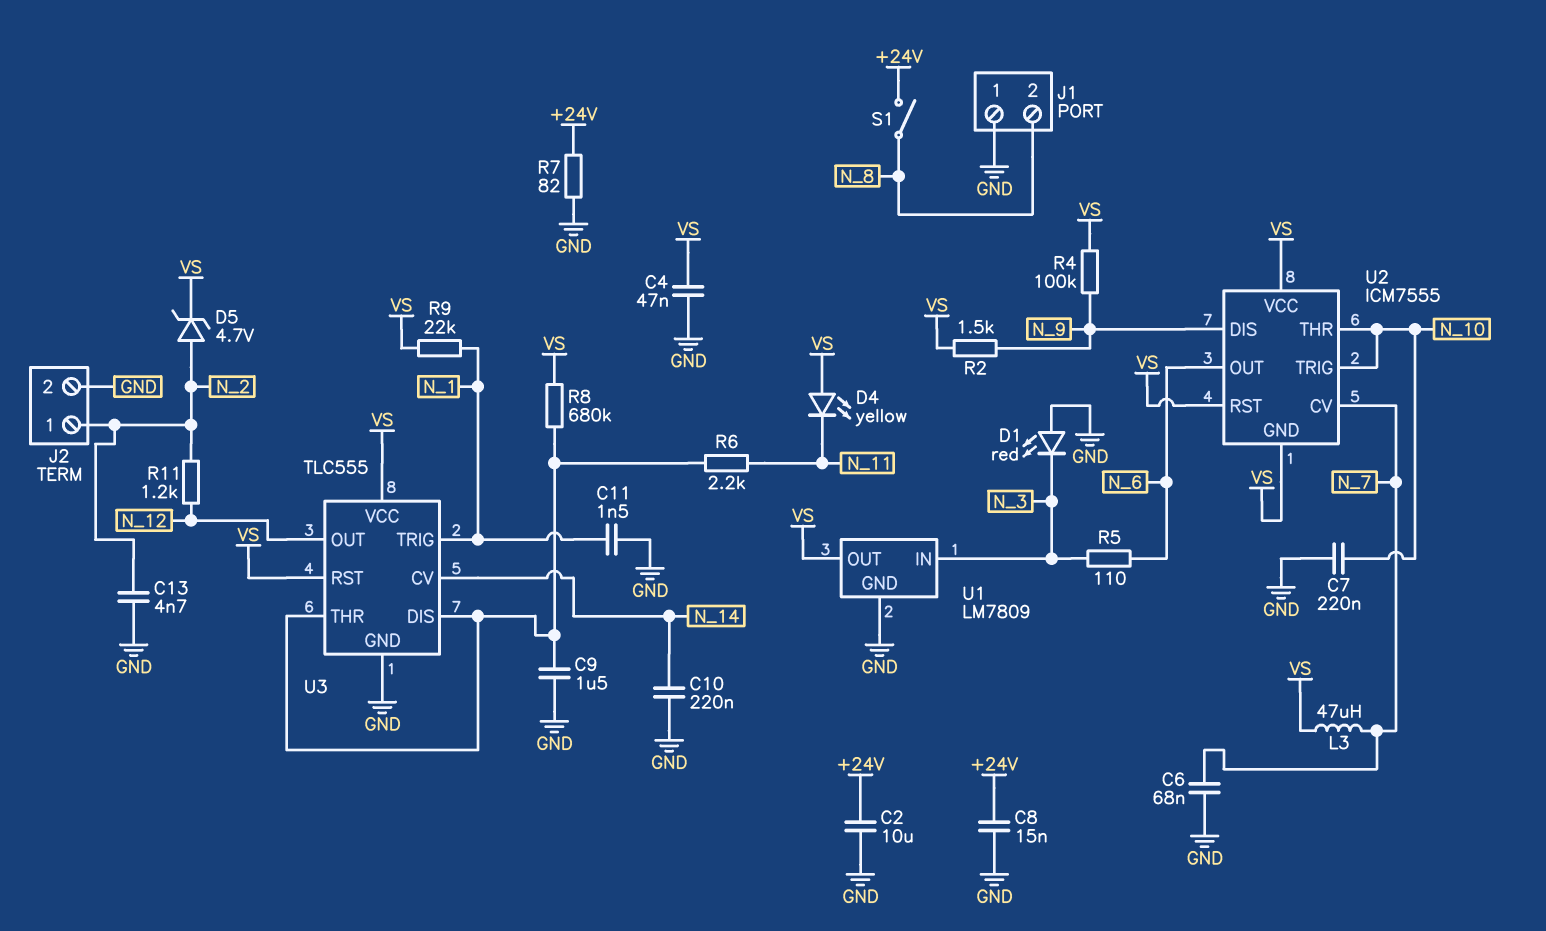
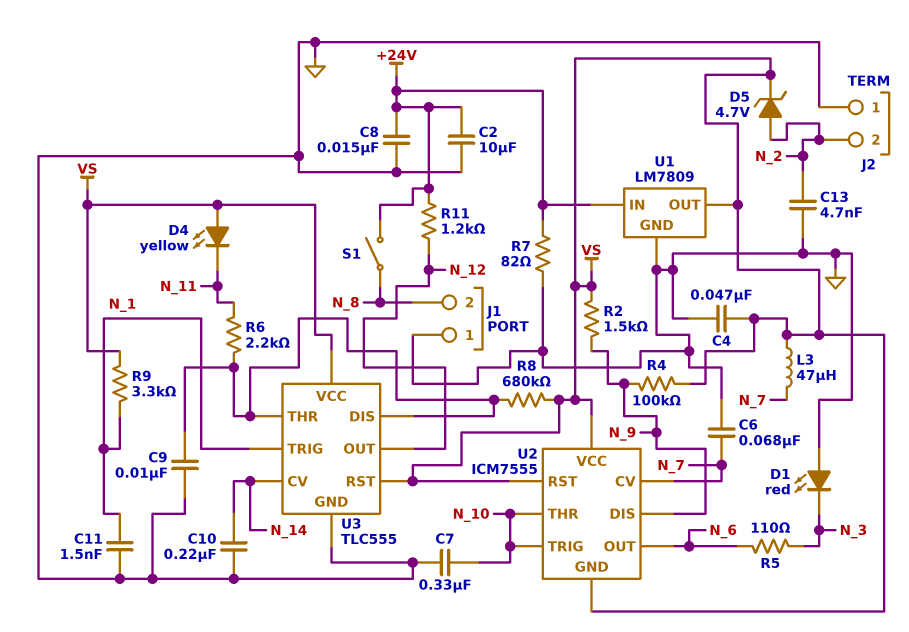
C7: 220nF (GND, N_10) -> 330nF (GND, N_10)
C9: 1.5uF (GND, U3/DIS) -> 10nF (GND, U3/DIS)
J2 pin 1: N_2 -> GND
J2 pin 2: GND -> N_2
R9: 22k (N_1, VS) -> 3.3k (N_1, VS)
R11: 1.2k (N_2, N_12) -> 1.2k (+24V, N_12)
U1 pin IN: N_3 -> +24V

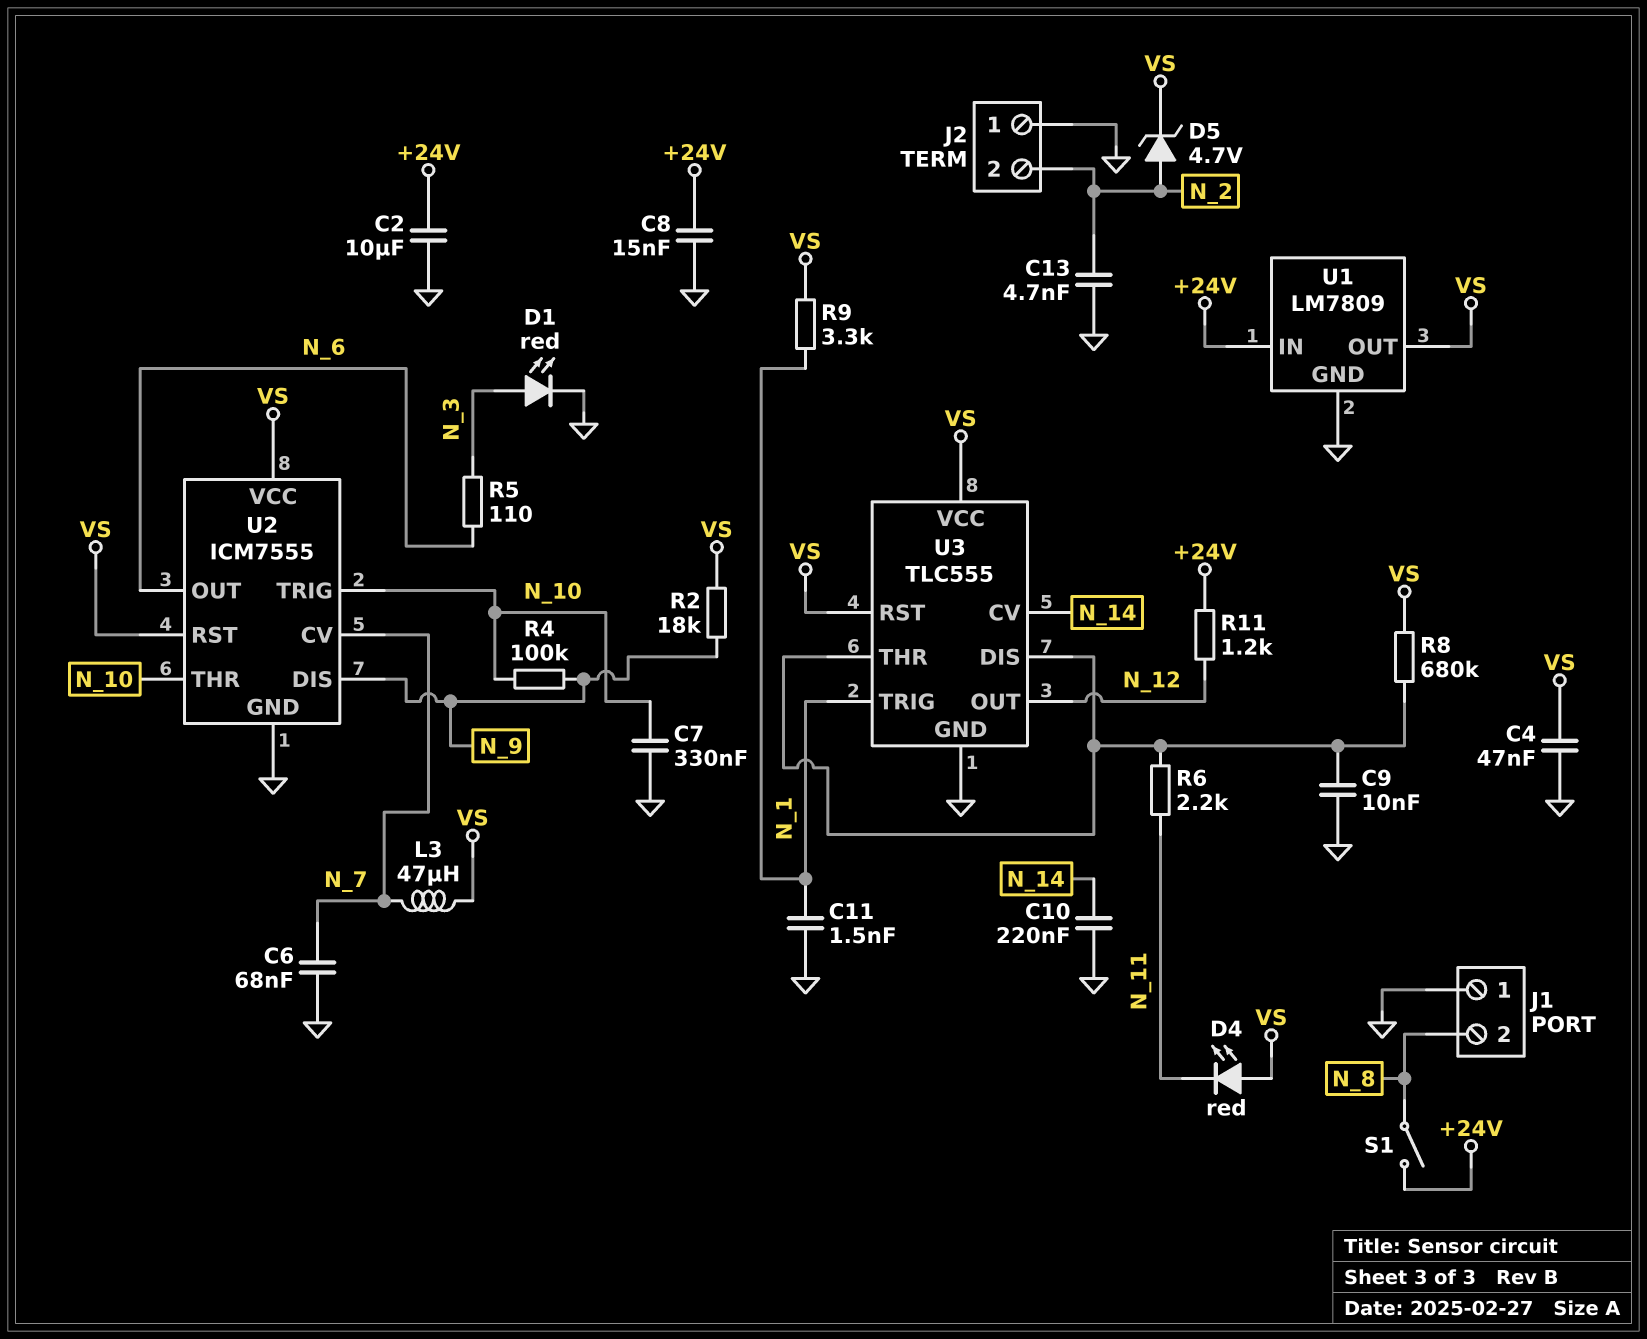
D1: LED red (A GND, K N_3) -> LED red (A N_3, K GND)
D4: LED yellow (A VS, K N_11) -> LED red (A VS, K N_11)
R2: 1.5k (N_9, VS) -> 18k (N_9, VS)
R4: 100k (N_9, VS) -> 100k (N_9, N_10)
R7: 82 (+24V, GND) -> none
U2 pin GND: VS -> GND

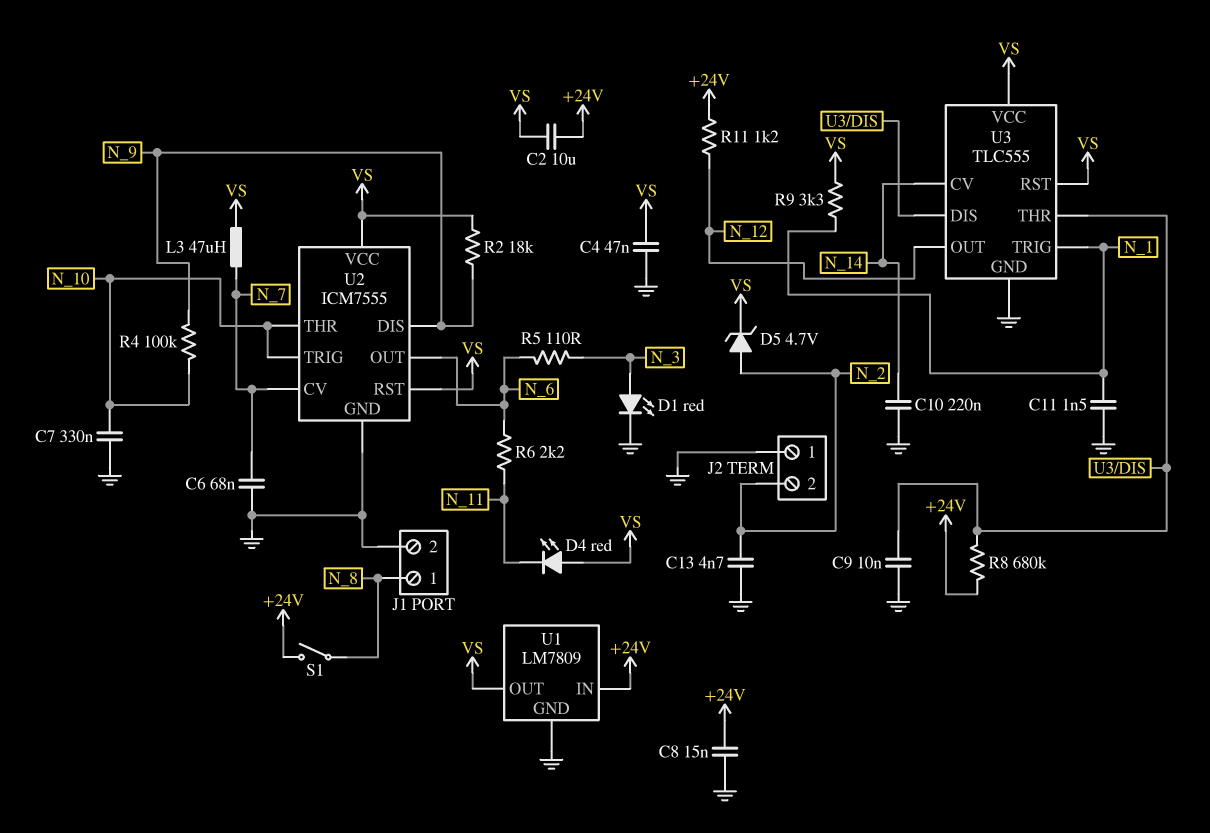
C2: 10uF (+24V, GND) -> 10uF (+24V, VS)
J1 pin 1: GND -> N_8
J1 pin 2: N_8 -> GND
R6: 2.2k (N_11, U3/DIS) -> 2.2k (N_6, N_11)
R8: 680k (U3/DIS, VS) -> 680k (+24V, U3/DIS)

